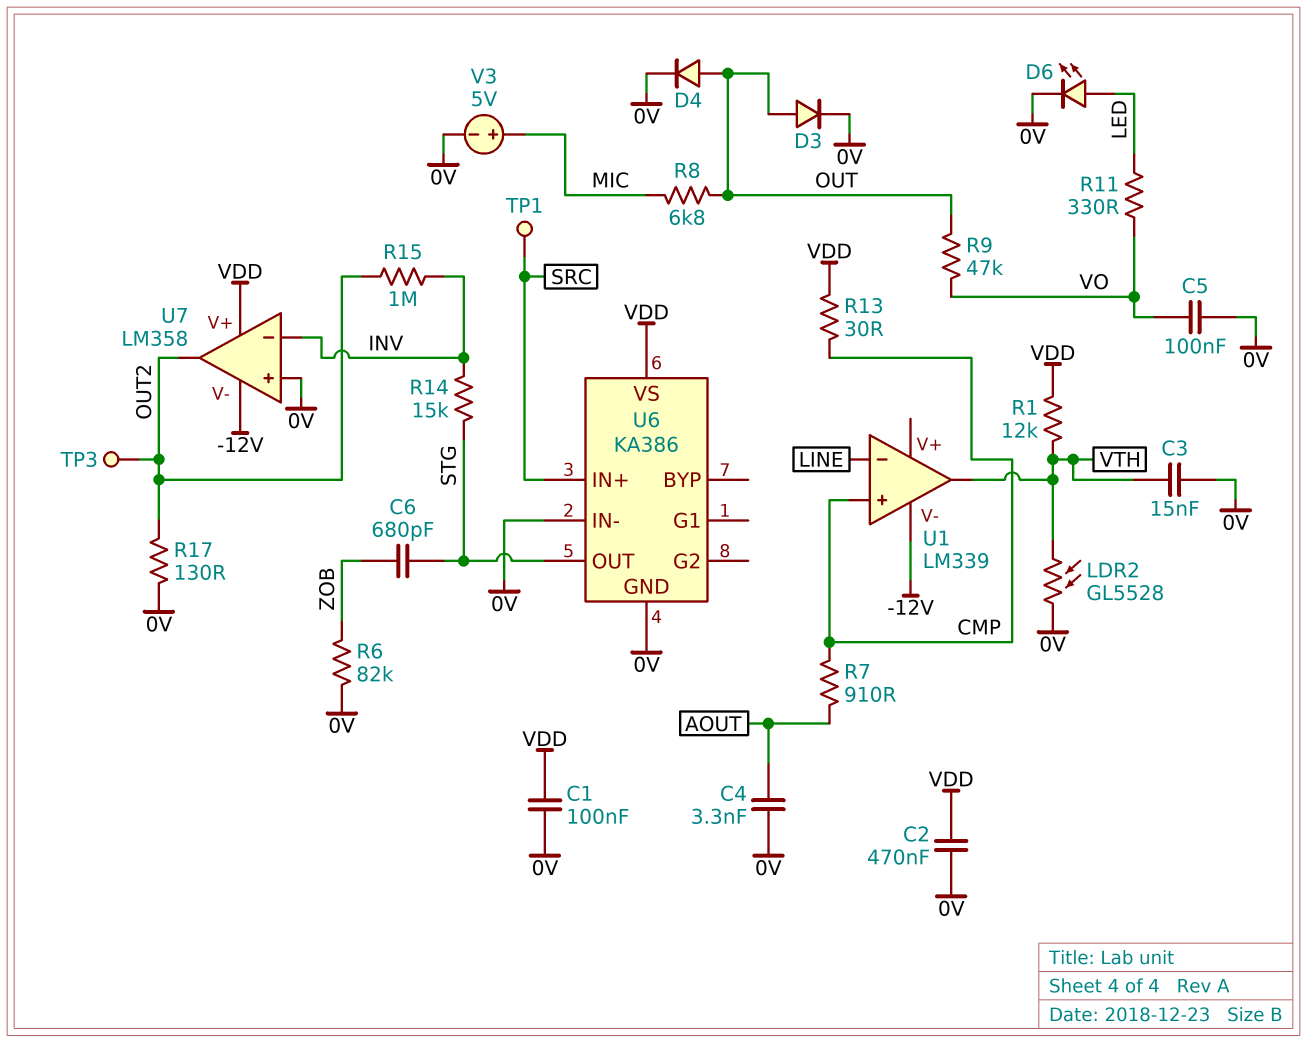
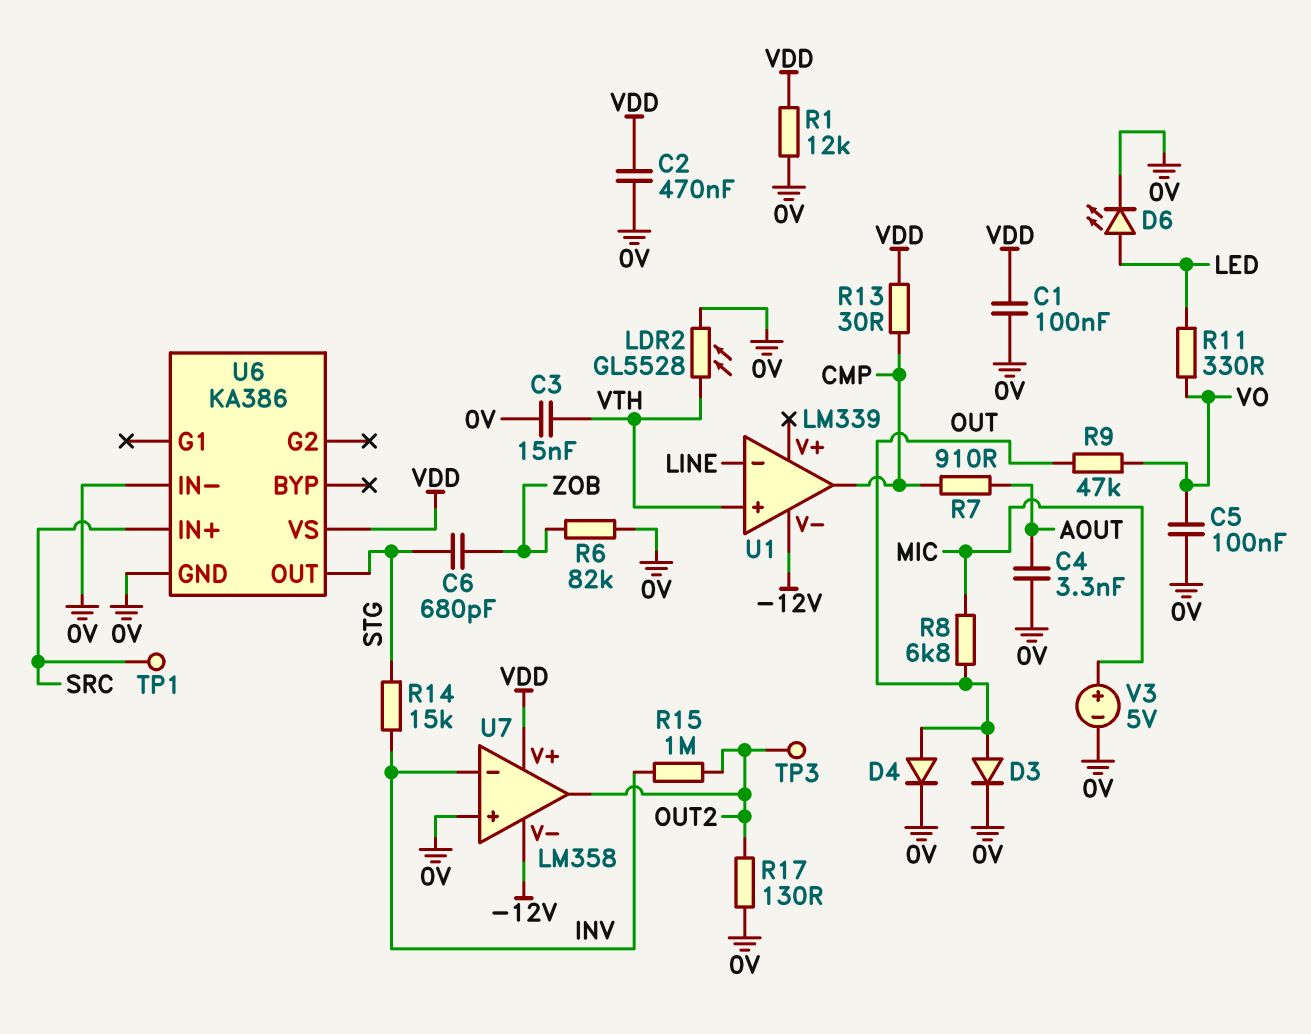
R1: 12k (VDD, VTH) -> 12k (0V, VDD)
U1 pin in+: CMP -> VTH
U1 pin out: VTH -> CMP

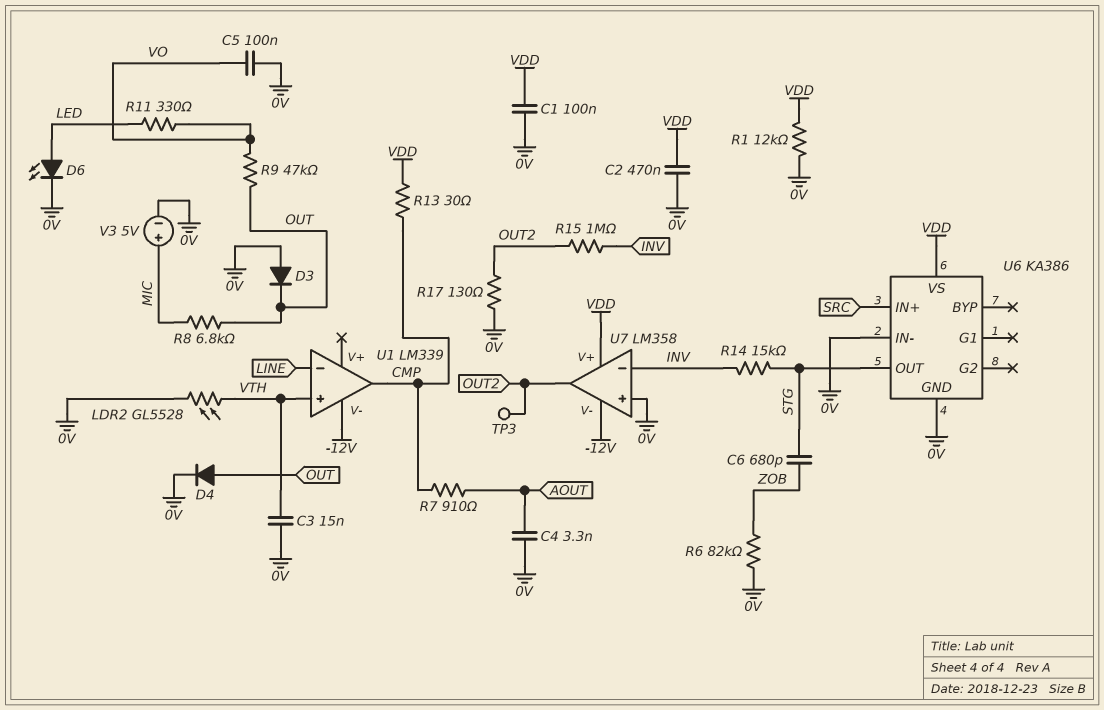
D3: diode (A OUT, K 0V) -> diode (A 0V, K OUT)
TP1: test point (SRC) -> none

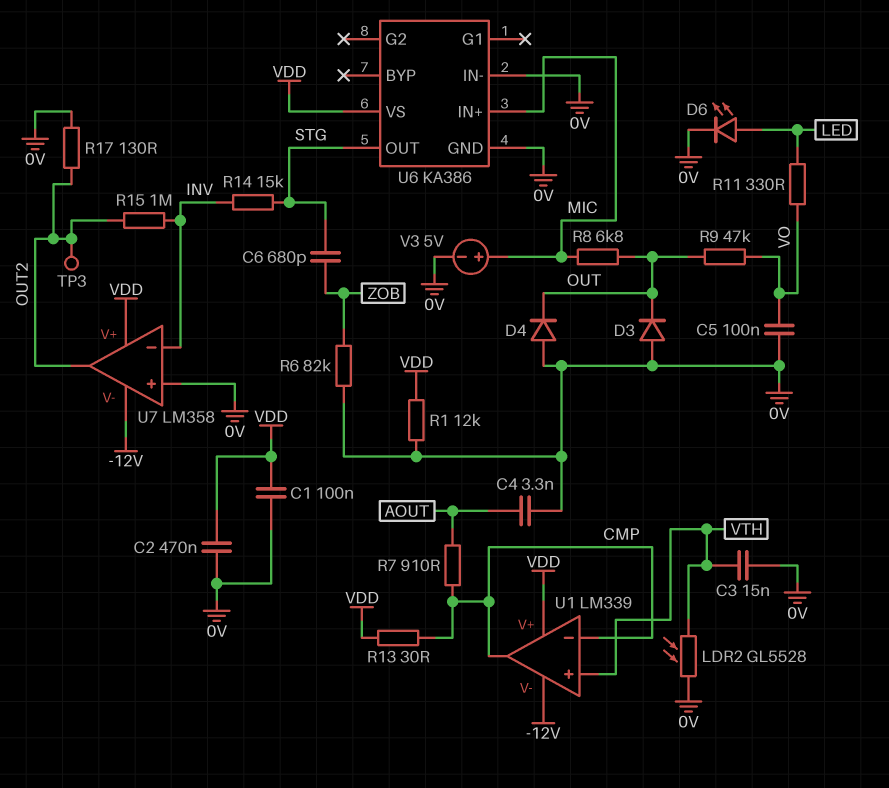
D4: diode (A OUT, K 0V) -> diode (A 0V, K OUT)
U1 pin V+: none -> VDD
U1 pin in-: LINE -> CMP
U6 pin IN+: SRC -> MIC

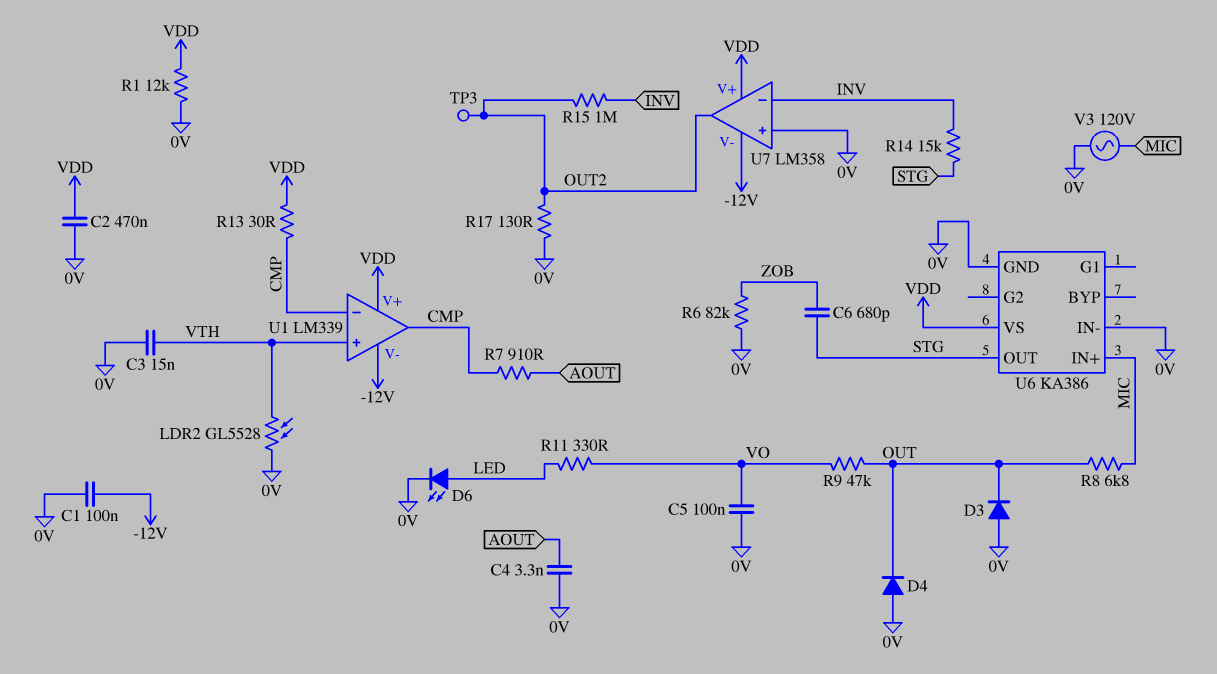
C1: 100nF (0V, VDD) -> 100nF (-12V, 0V)
V3: 5V (plus MIC, minus 0V) -> AC 120V (0V, MIC)

